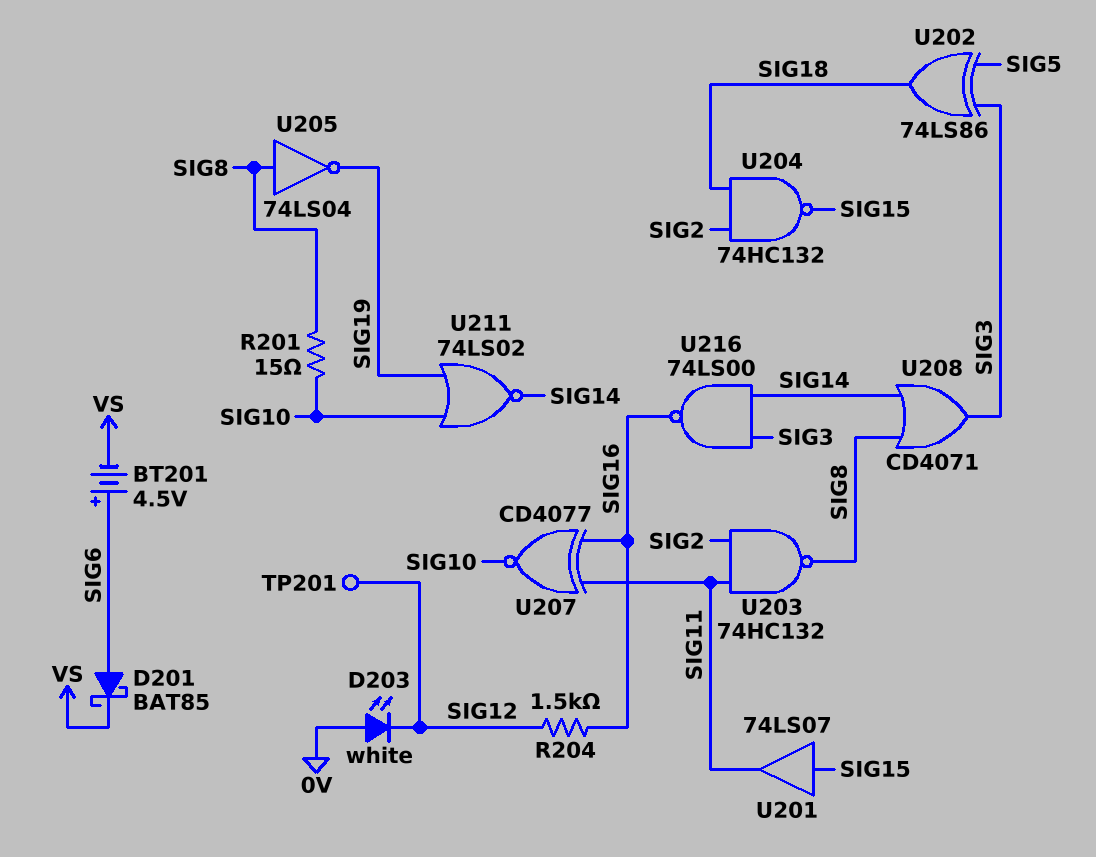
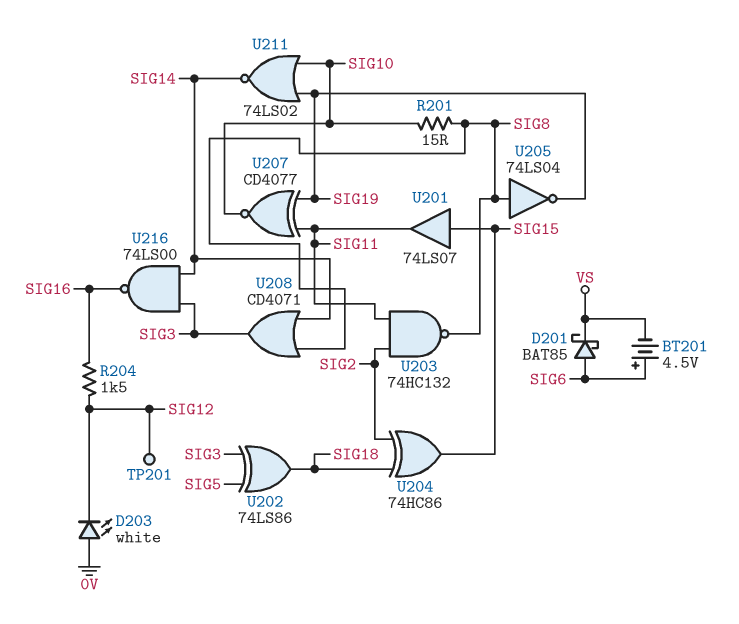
U204: NAND 74HC132 (in SIG2, in SIG18, out SIG15) -> XOR 74HC86 (in SIG2, in SIG18, out SIG15)
U207: XNOR CD4077 (in SIG11, in SIG16, out SIG10) -> XNOR CD4077 (in SIG11, in SIG19, out SIG10)

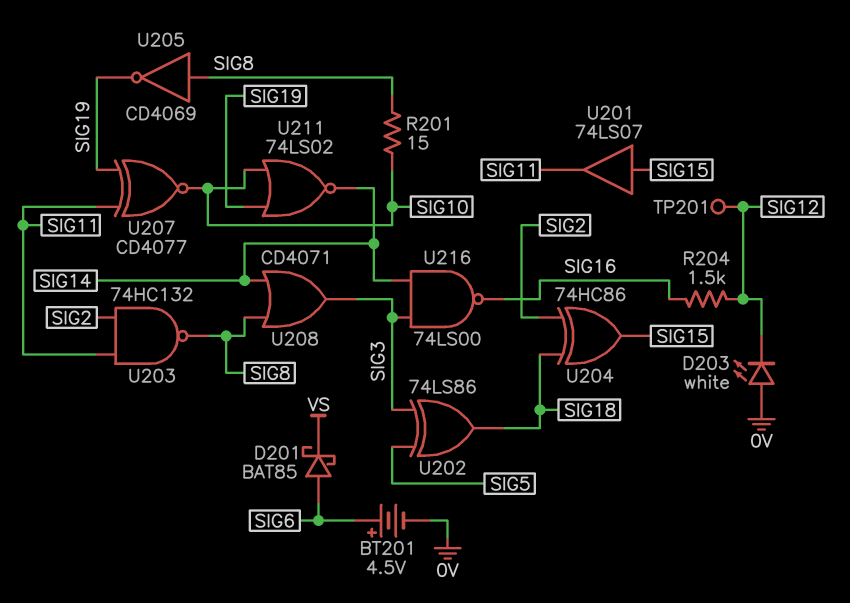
BT201: 4.5V (plus SIG6, minus VS) -> 4.5V (plus SIG6, minus 0V)
U205: NOT 74LS04 (in SIG8, out SIG19) -> NOT CD4069 (in SIG8, out SIG19)

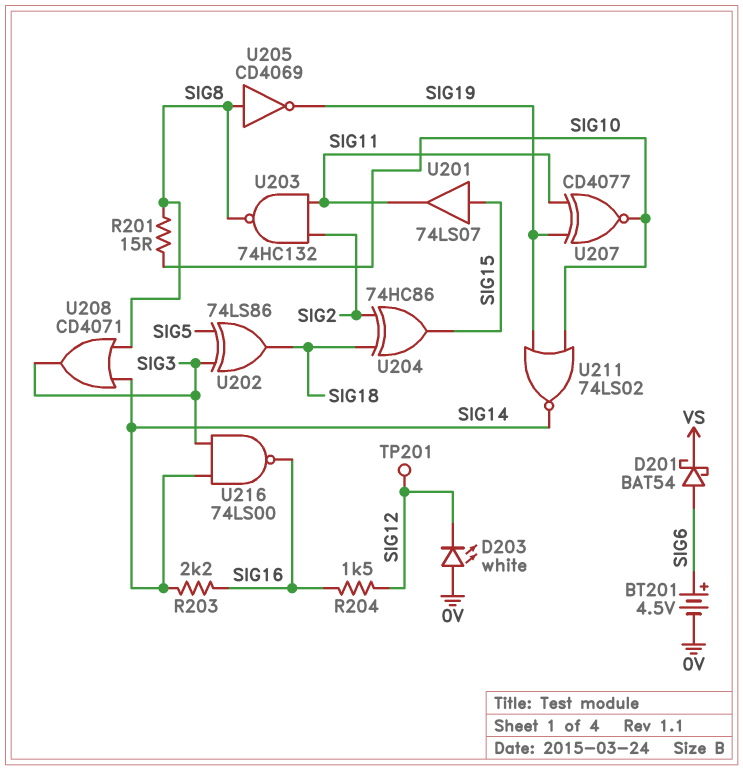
D201: schottky BAT85 (A SIG6, K VS) -> schottky BAT54 (A SIG6, K VS)
R203: none -> 2.2k (SIG14, SIG16)

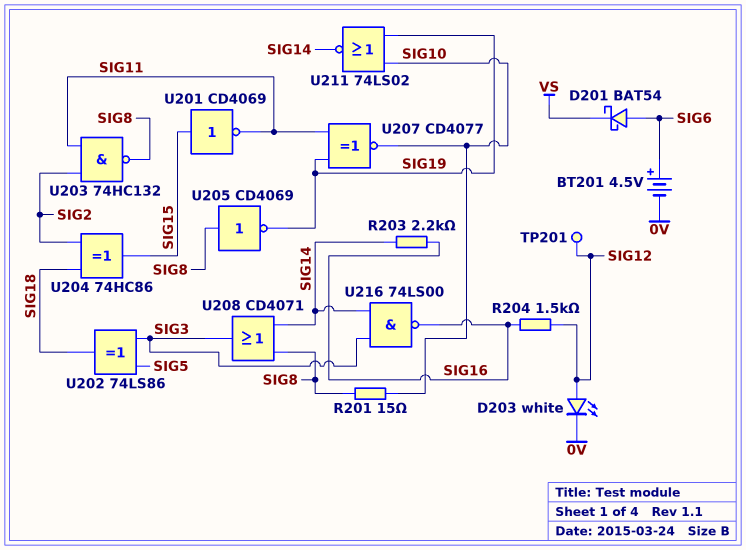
D203: LED white (A 0V, K SIG12) -> LED white (A SIG12, K 0V)
U201: buffer 74LS07 (in SIG15, out SIG11) -> NOT CD4069 (in SIG15, out SIG11)

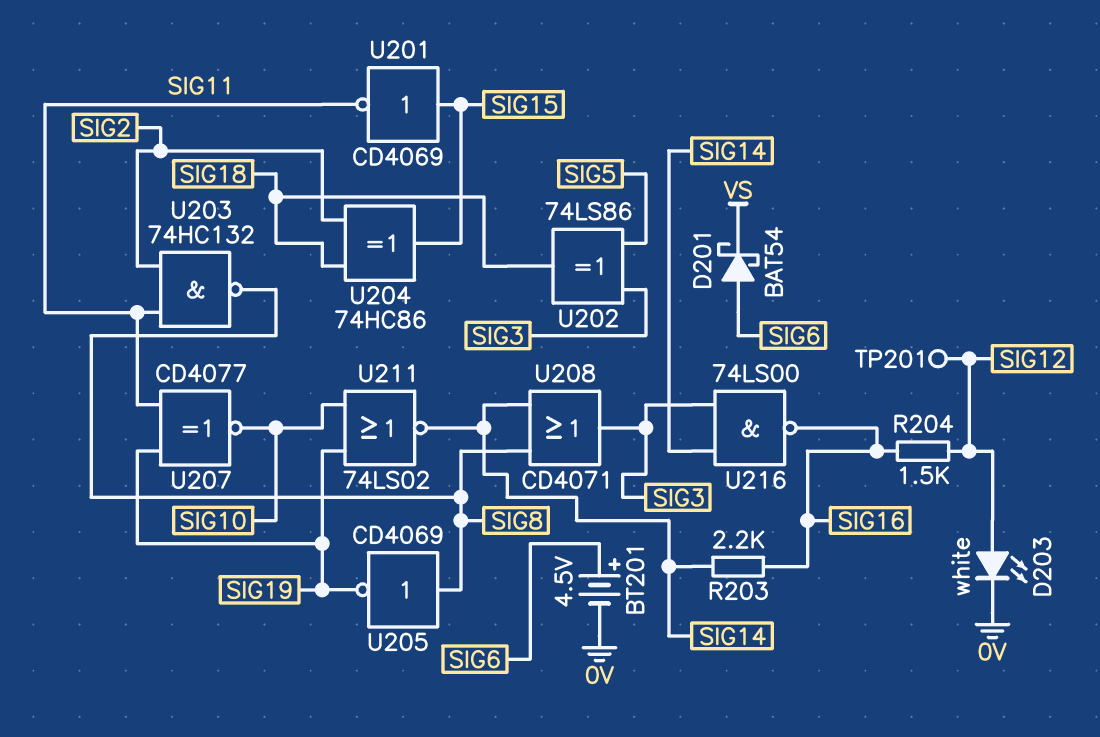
R201: 15 (SIG8, SIG10) -> none

